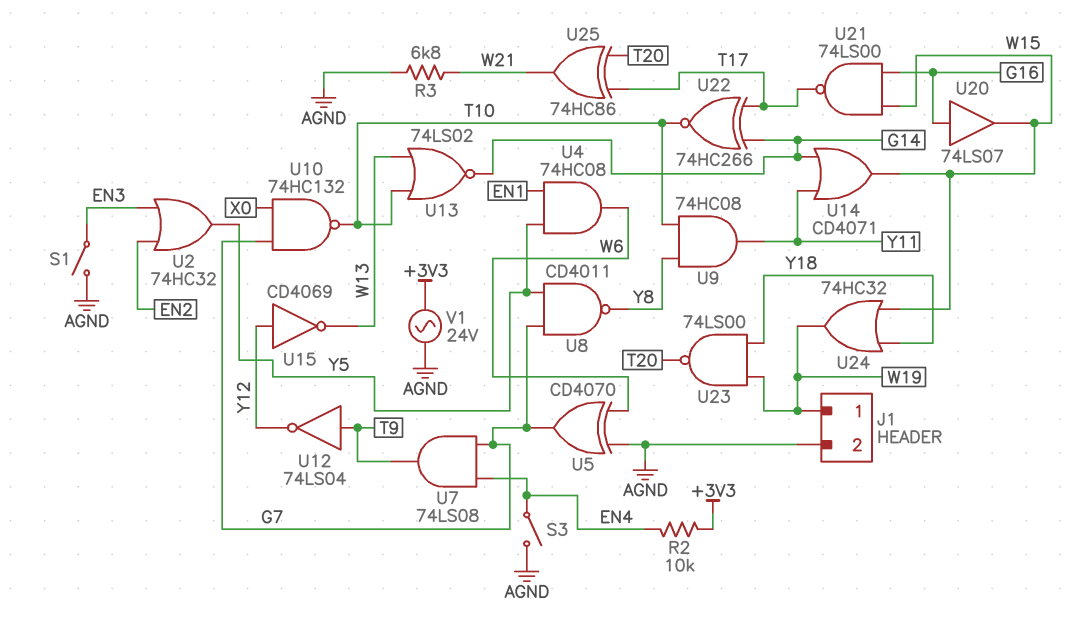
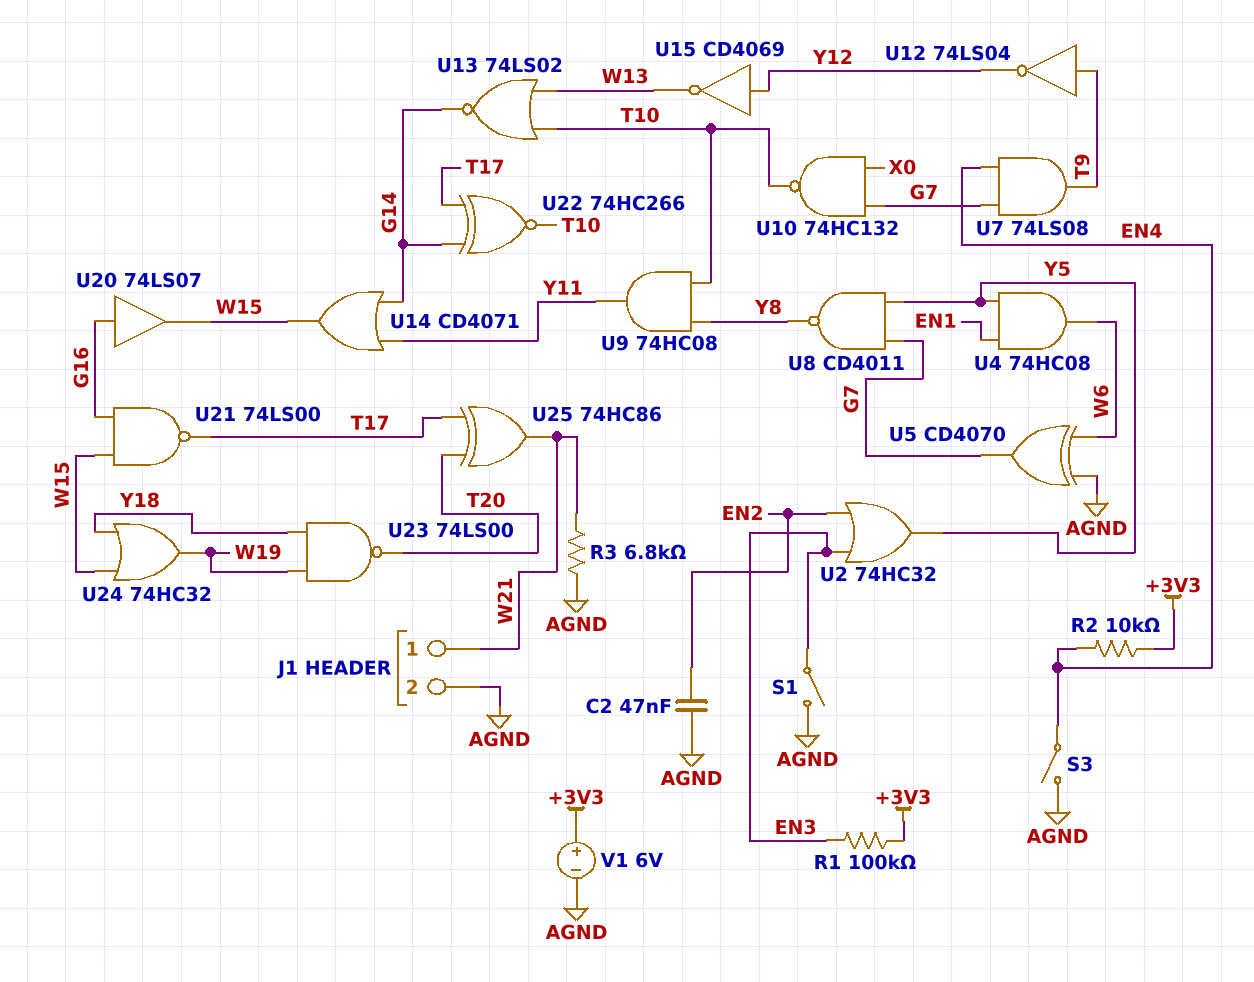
C2: none -> 47nF (AGND, EN2)
J1 pin 1: W19 -> W21
R1: none -> 100k (+3V3, EN3)
V1: AC 24V (+3V3, AGND) -> 6V (plus +3V3, minus AGND)

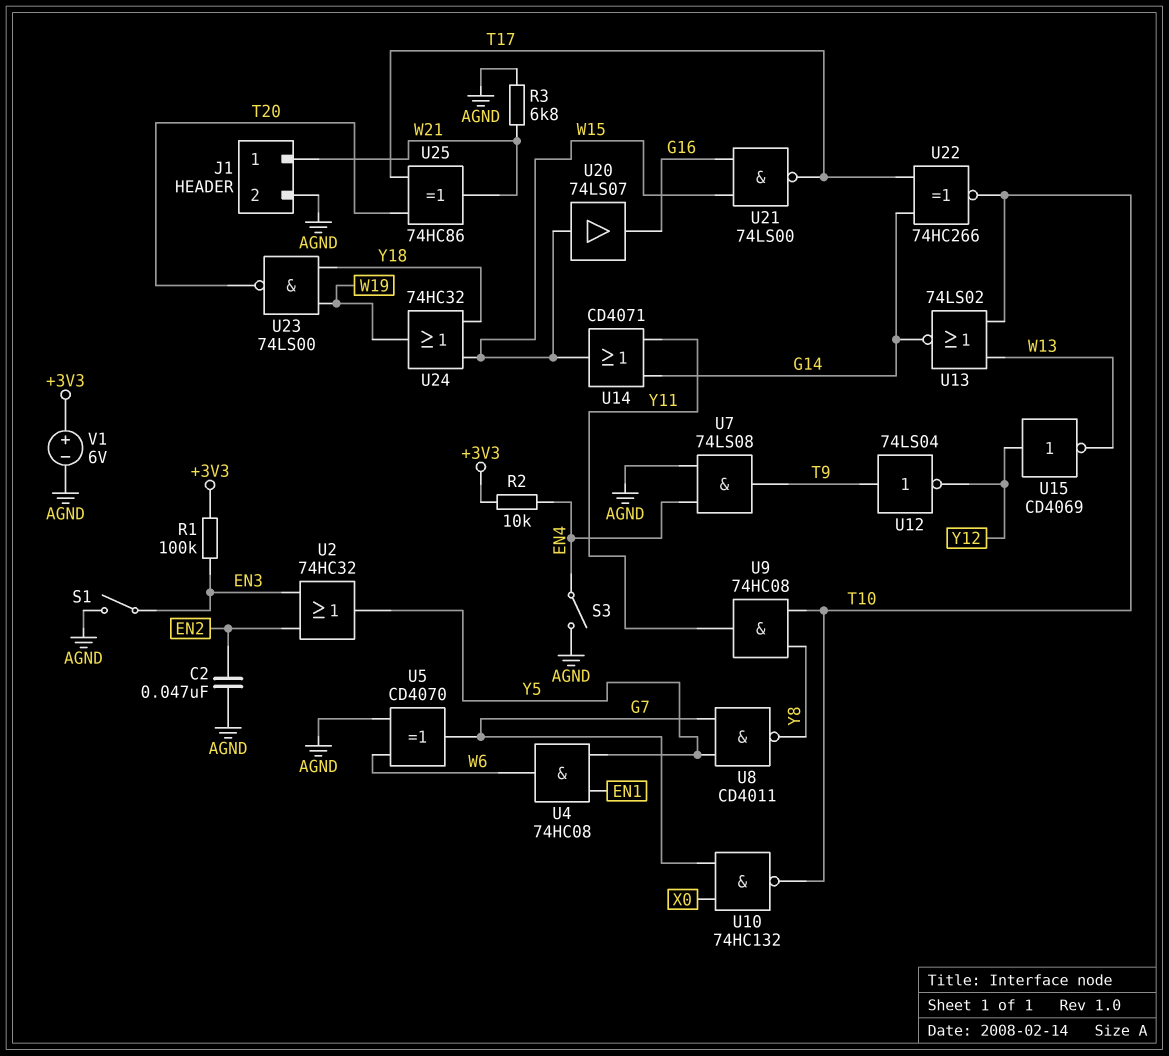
U7: AND 74LS08 (in EN4, in G7, out T9) -> AND 74LS08 (in AGND, in EN4, out T9)
U20: buffer 74LS07 (in G16, out W15) -> buffer 74LS07 (in W15, out G16)

